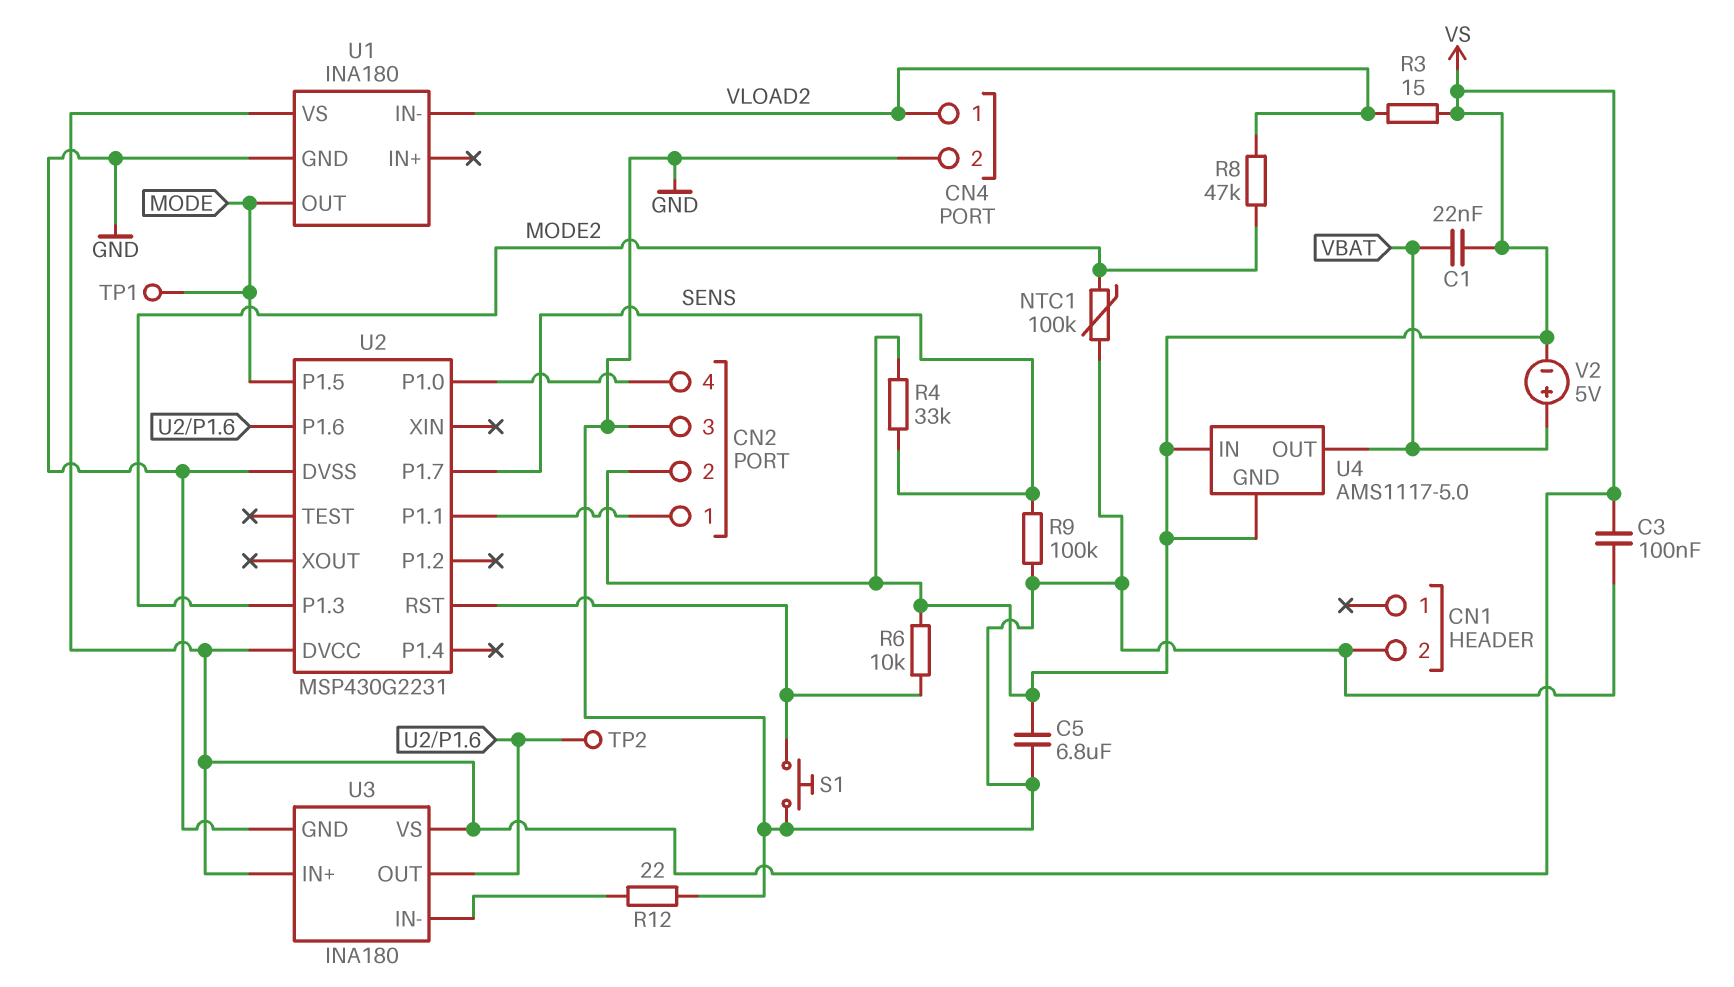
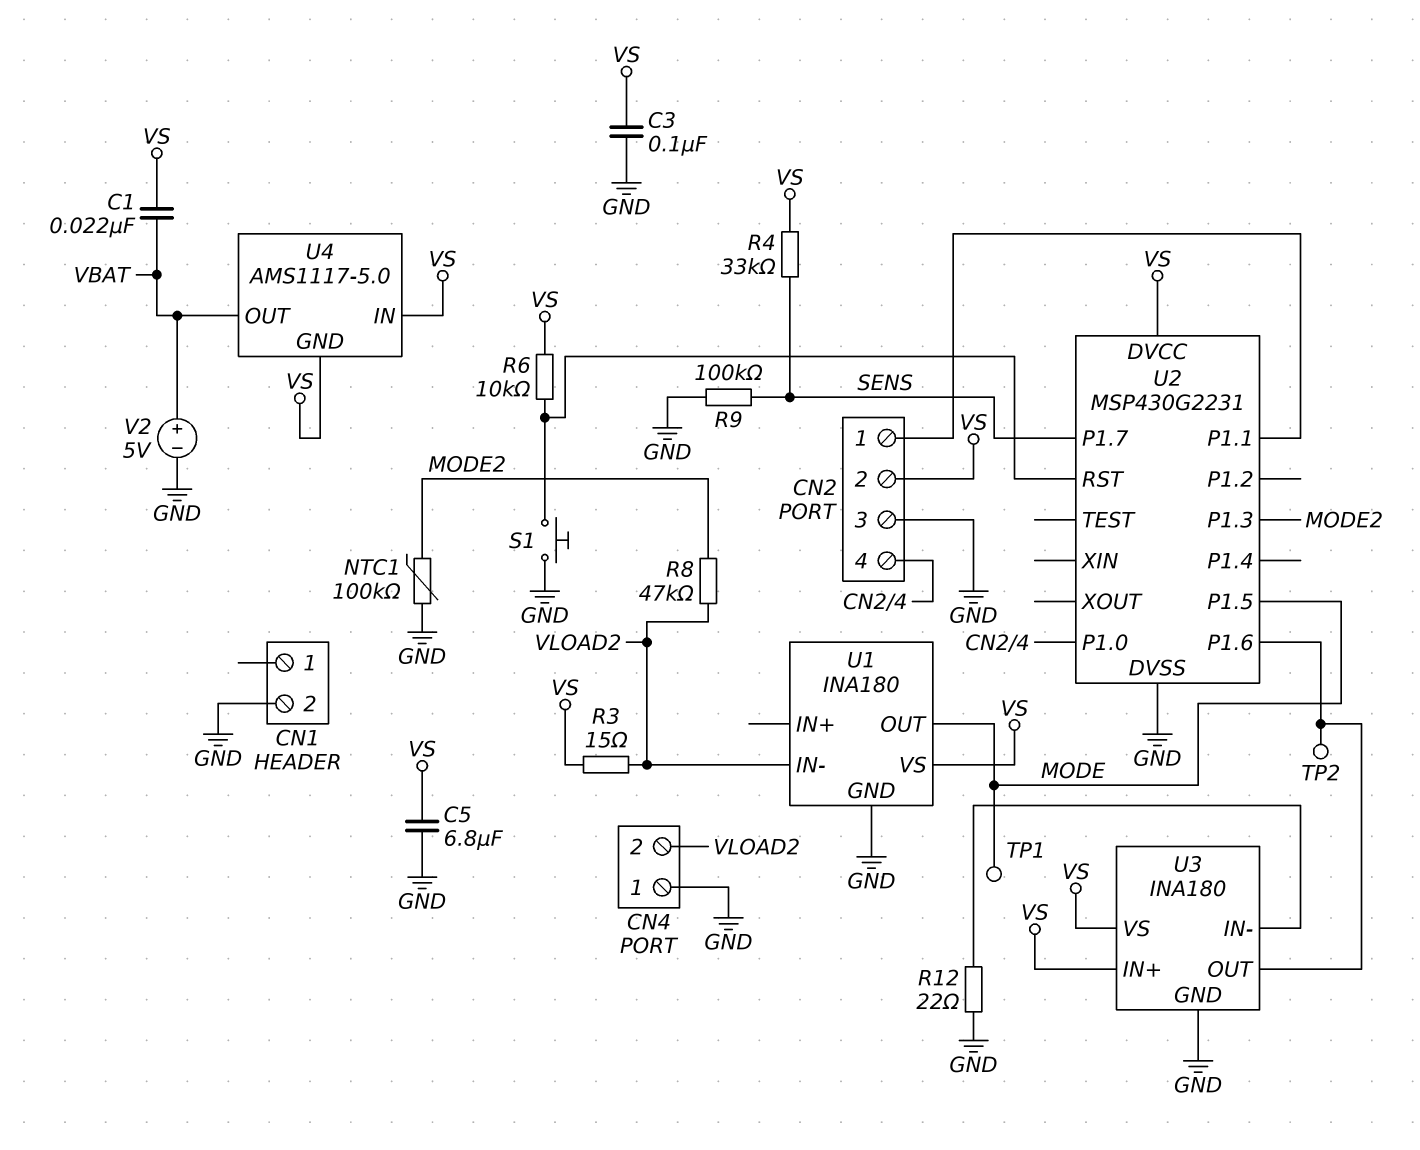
CN4 pin 1: VLOAD2 -> GND
CN4 pin 2: GND -> VLOAD2
V2: 5V (plus VBAT, minus VS) -> 5V (plus VBAT, minus GND)

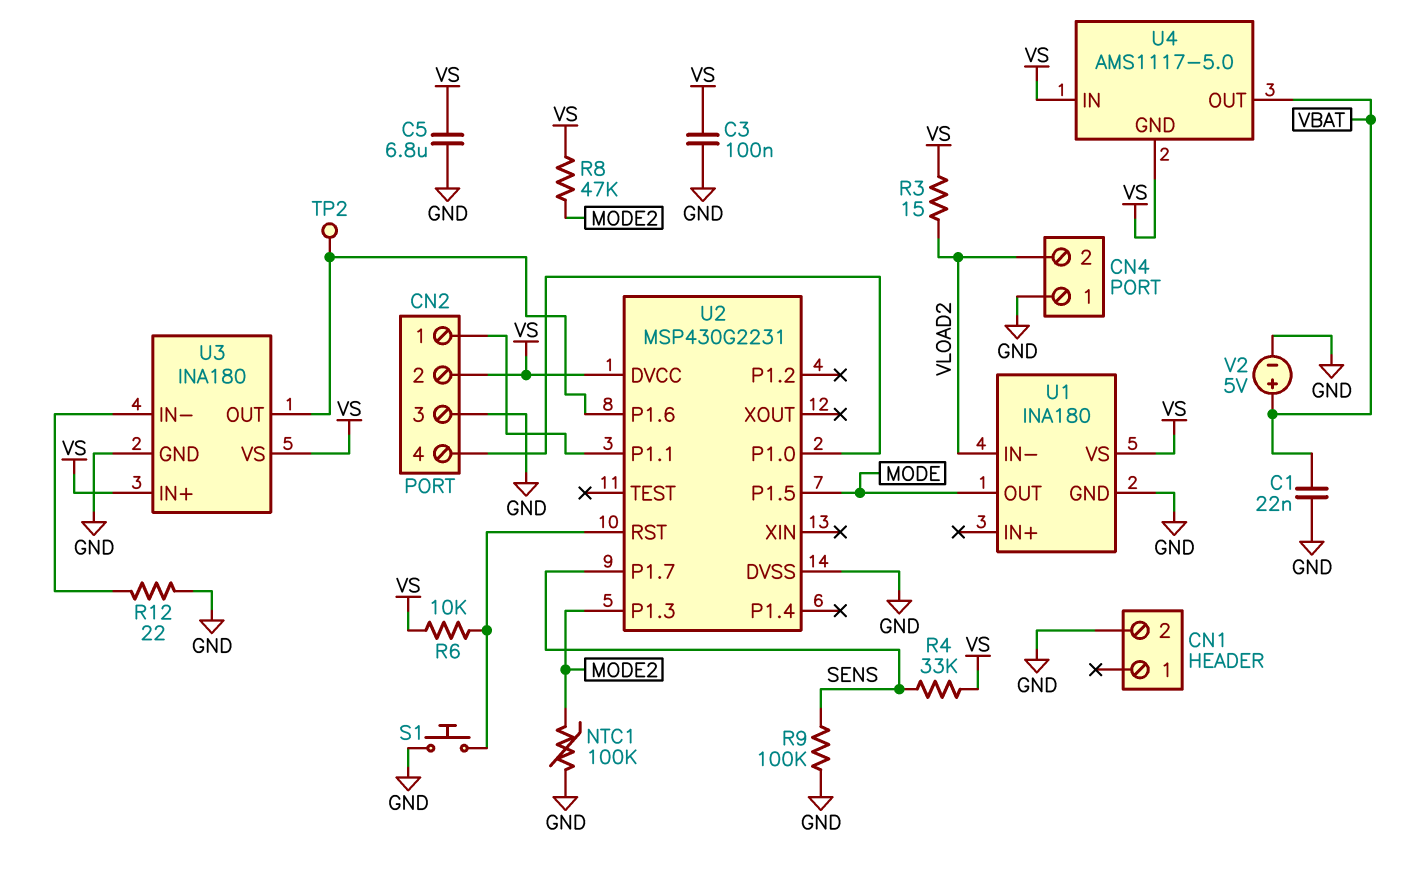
C1: 22nF (VBAT, VS) -> 22nF (GND, VBAT)
R8: 47k (MODE2, VLOAD2) -> 47k (MODE2, VS)
TP1: test point (MODE) -> none

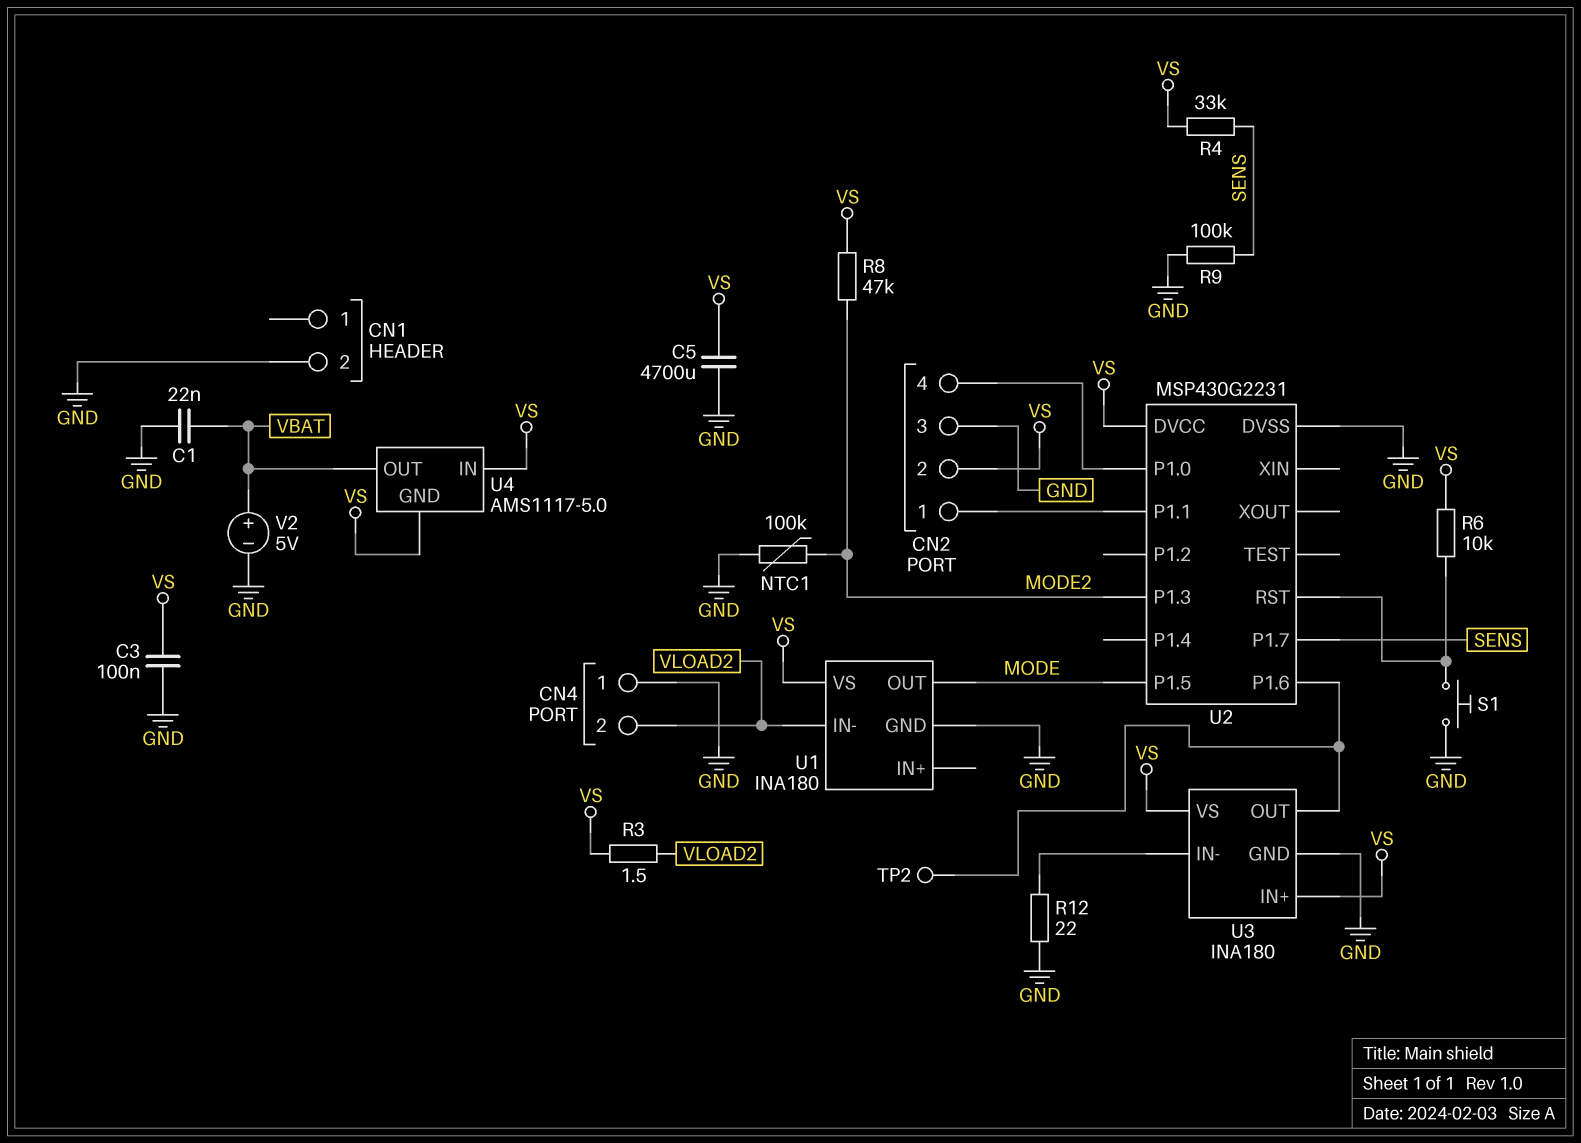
C5: 6.8uF (GND, VS) -> 4700uF (GND, VS)
R3: 15 (VLOAD2, VS) -> 1.5 (VLOAD2, VS)

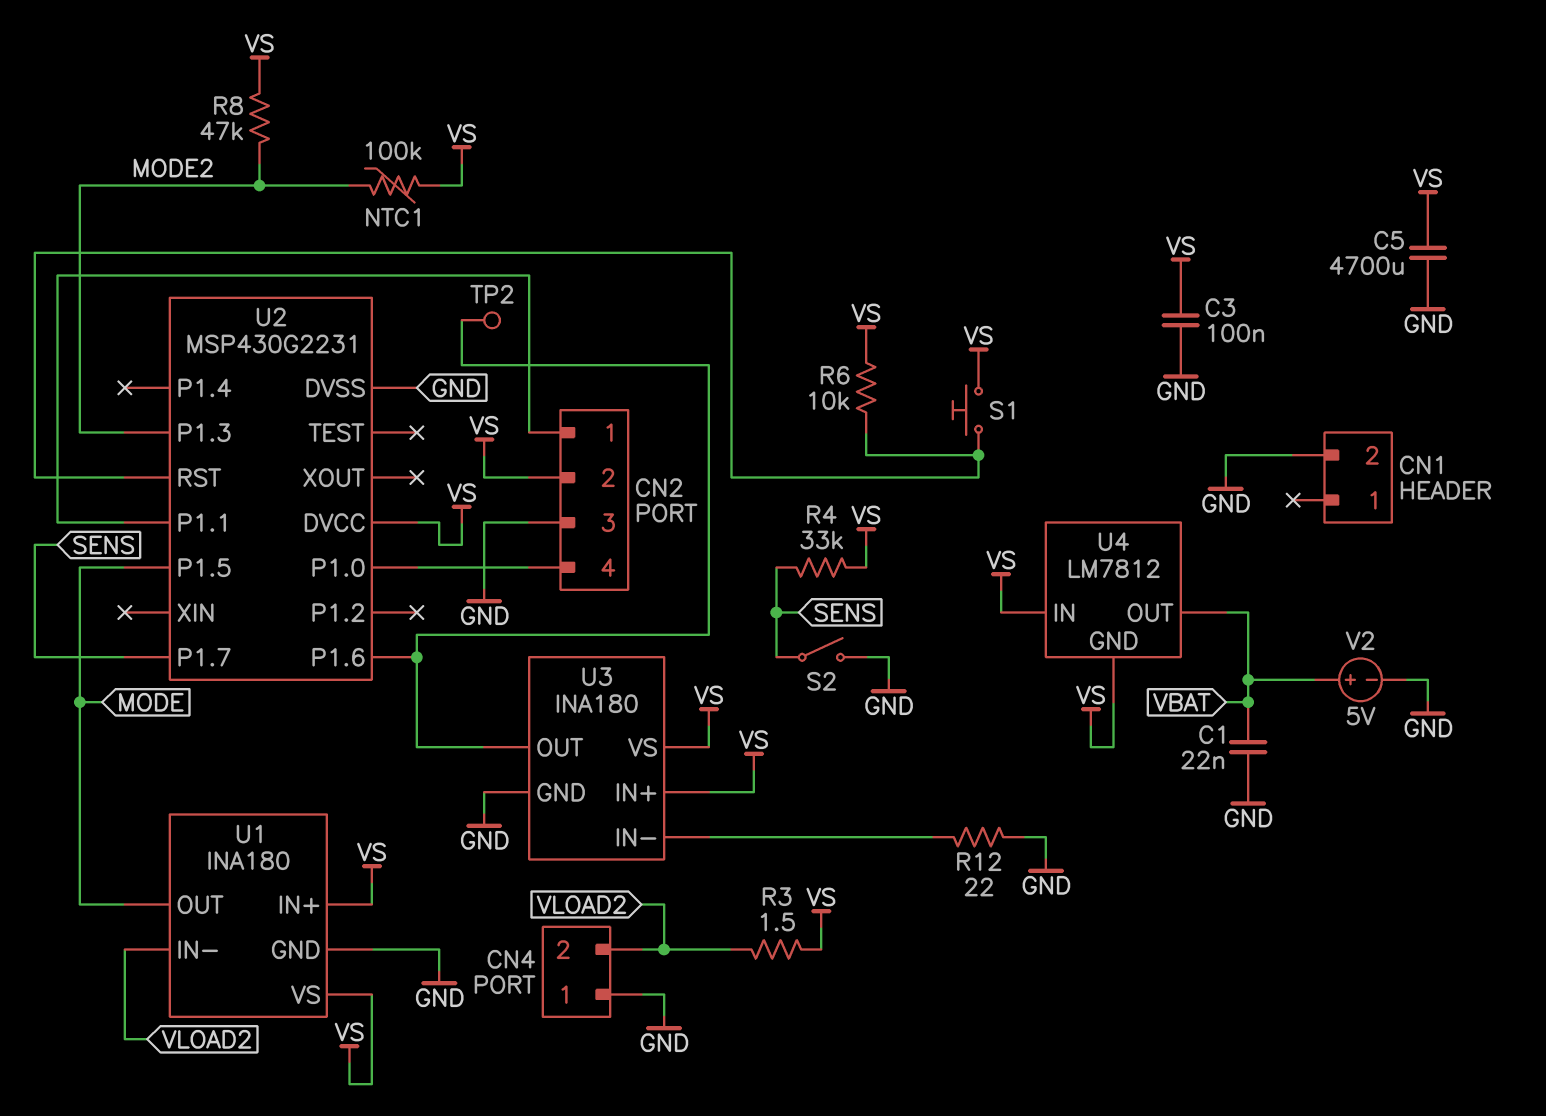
NTC1: 100k (GND, MODE2) -> 100k (MODE2, VS)
R9: 100k (GND, SENS) -> none
S1: button (GND, U2/RST) -> button (U2/RST, VS)
S2: none -> switch (GND, SENS)
U1 pin IN+: none -> VS
U4: AMS1117-5.0 -> LM7812

